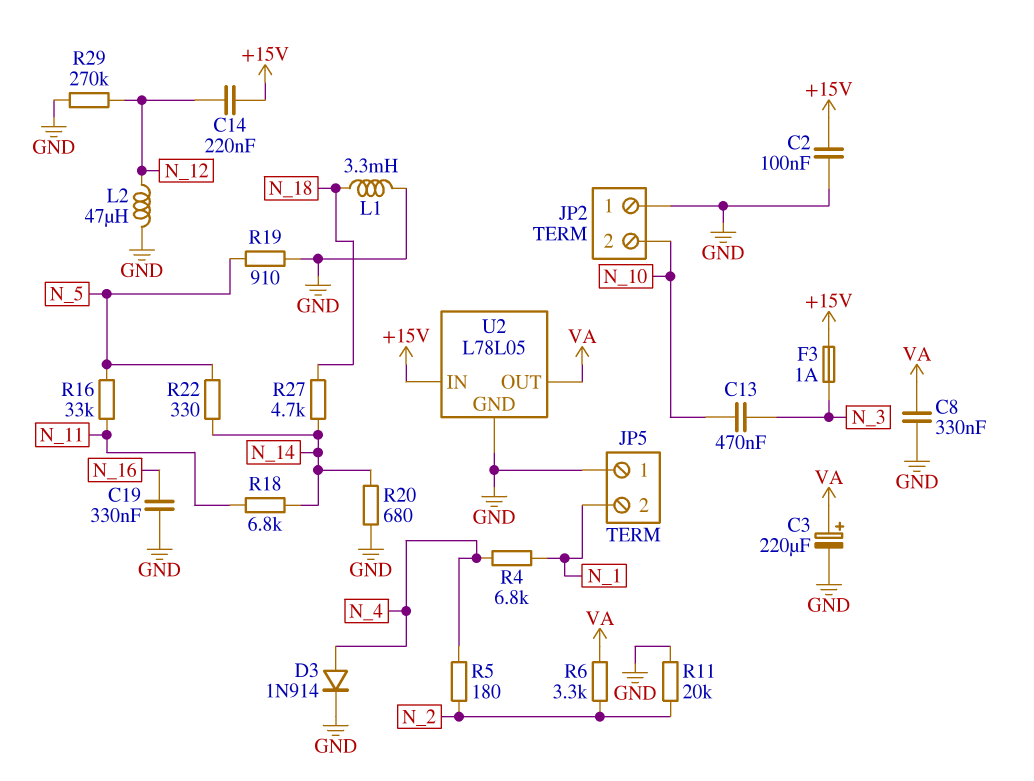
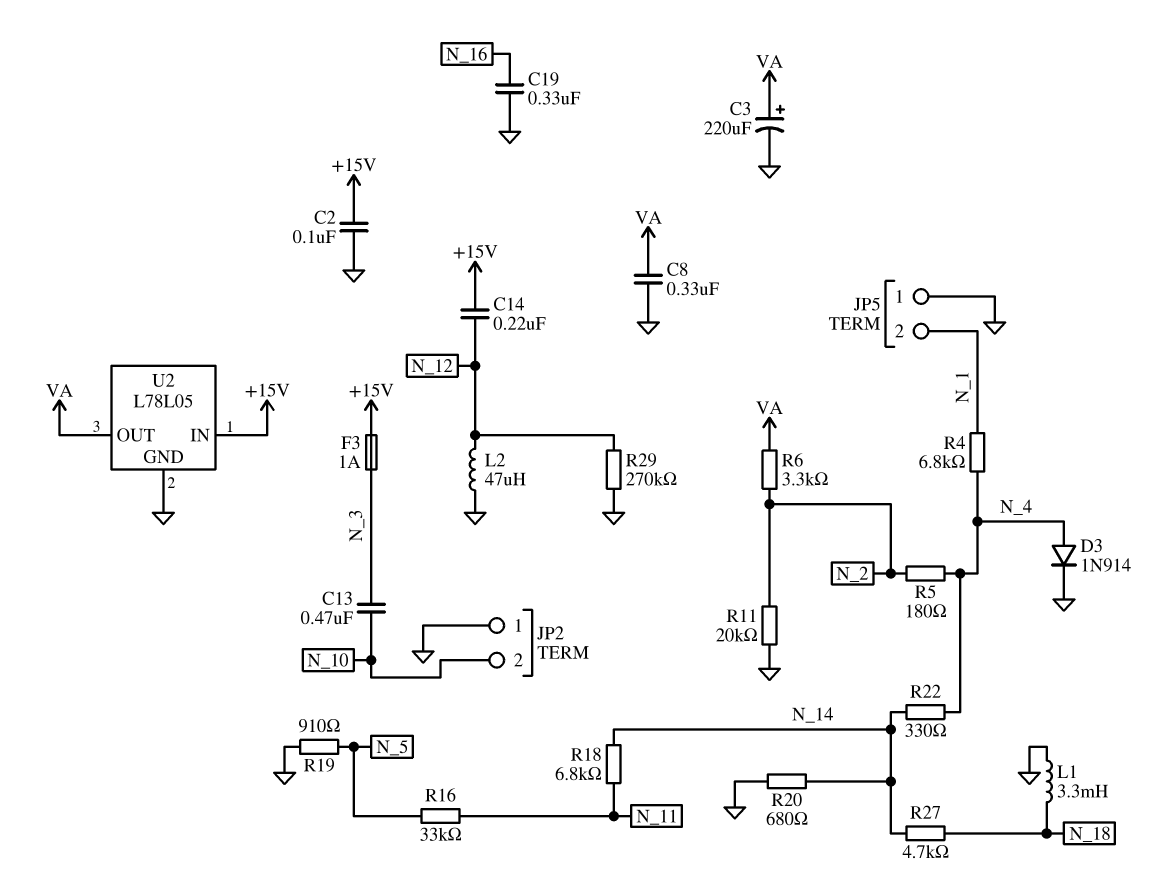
R22: 330 (N_5, N_14) -> 330 (N_4, N_14)

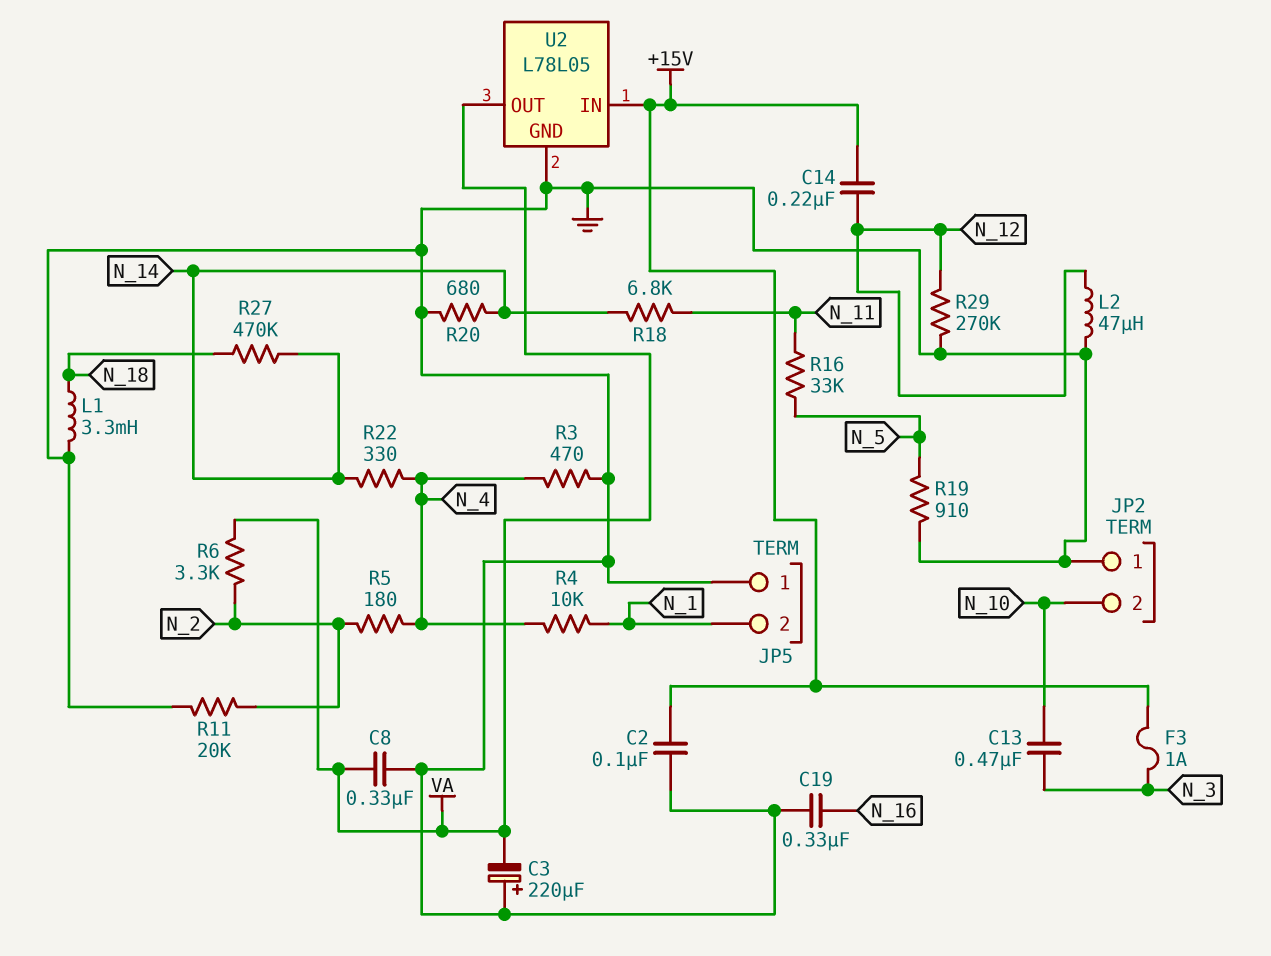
C3: 220uF (plus VA, minus GND) -> 220uF (plus GND, minus VA)
D3: diode 1N914 (A N_4, K GND) -> none
R3: none -> 470 (GND, N_4)
R4: 6.8k (N_1, N_4) -> 10k (N_1, N_4)
R27: 4.7k (N_14, N_18) -> 470k (N_14, N_18)

